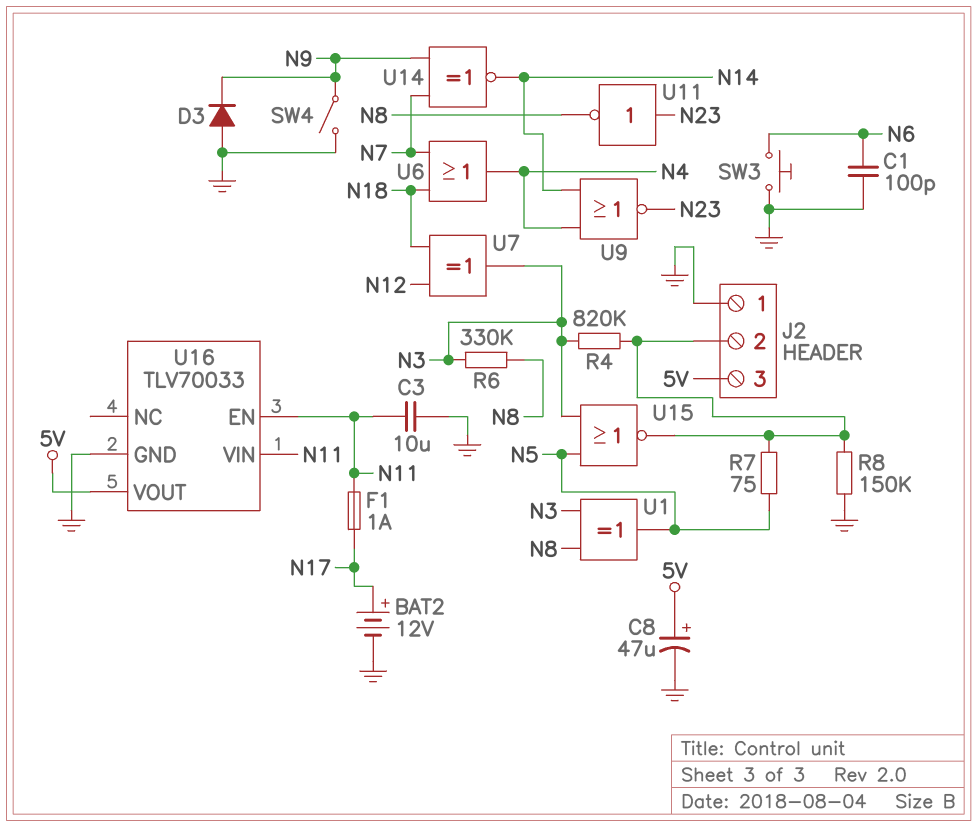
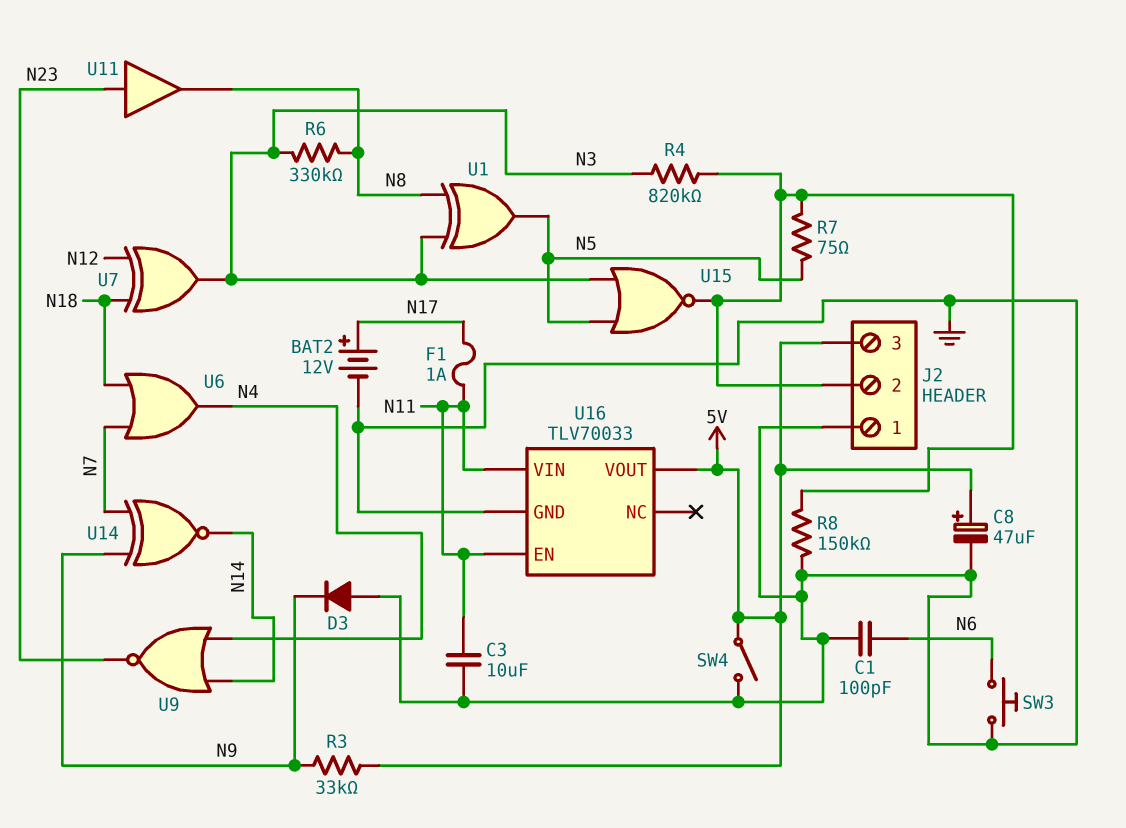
R3: none -> 33k (5V, N9)
SW4: switch (GND, N9) -> switch (5V, GND)
U11: NOT (in N23, out N8) -> buffer (in N23, out N8)

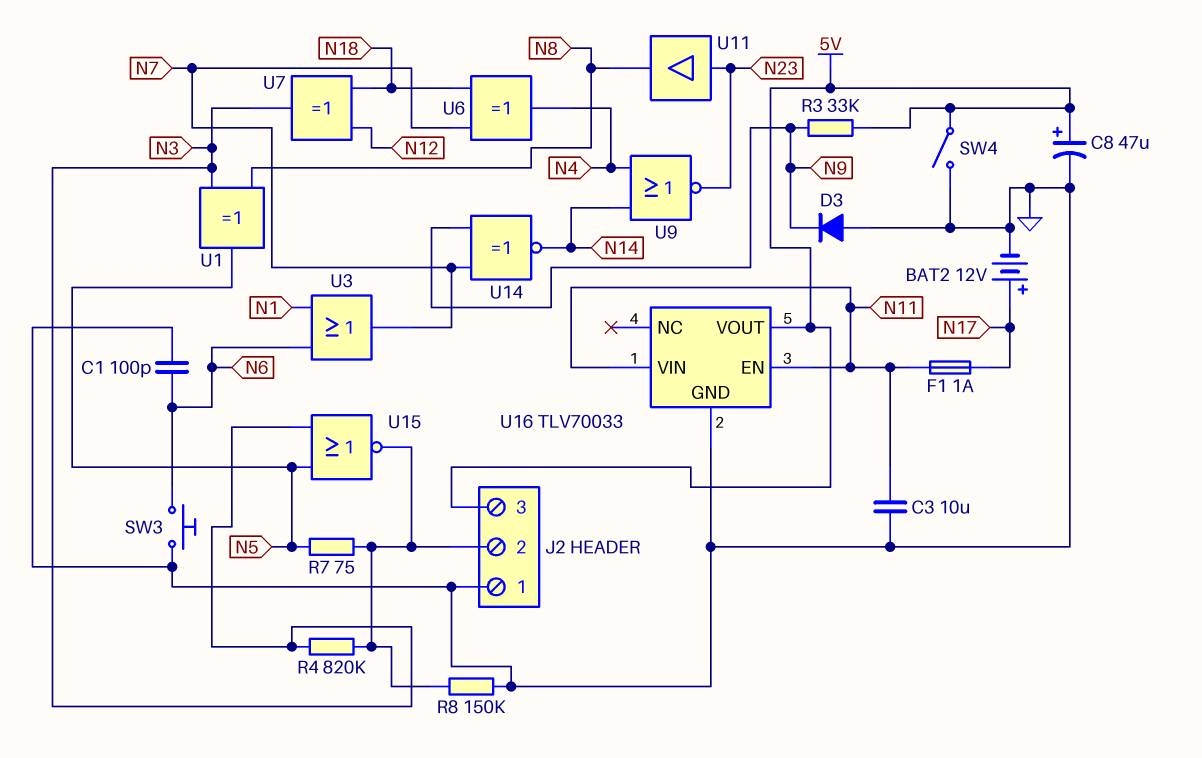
R6: 330k (N3, N8) -> none
U3: none -> OR (in N1, in N6, out N7)
U6: OR (in N7, in N18, out N4) -> XOR (in N7, in N18, out N4)

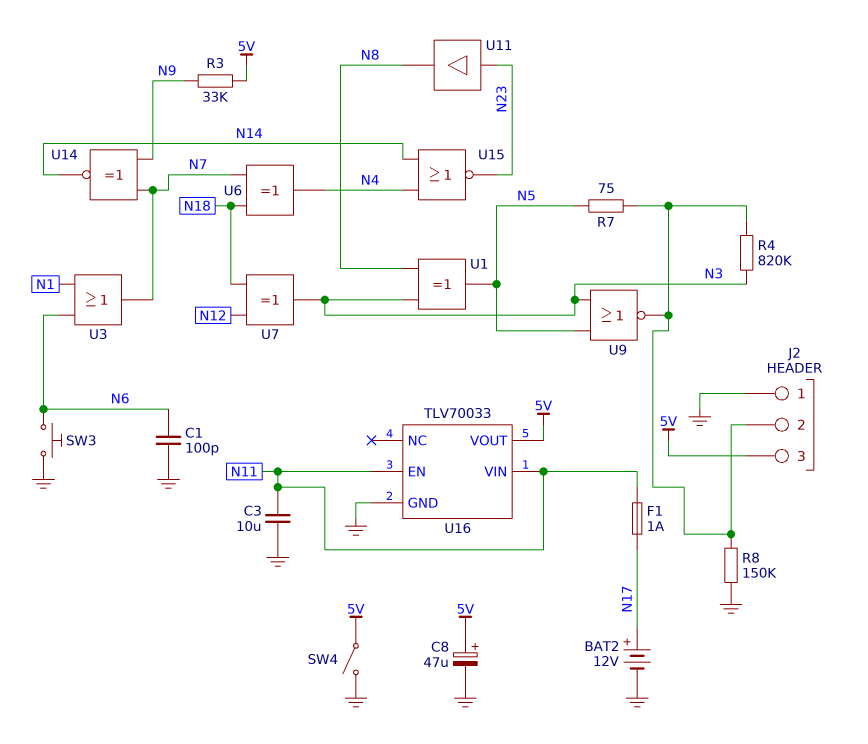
D3: diode (A GND, K N9) -> none
U9: NOR (in N4, in N14, out N23) -> NOR (in N3, in N5, out J2/2)
U15: NOR (in N3, in N5, out J2/2) -> NOR (in N4, in N14, out N23)

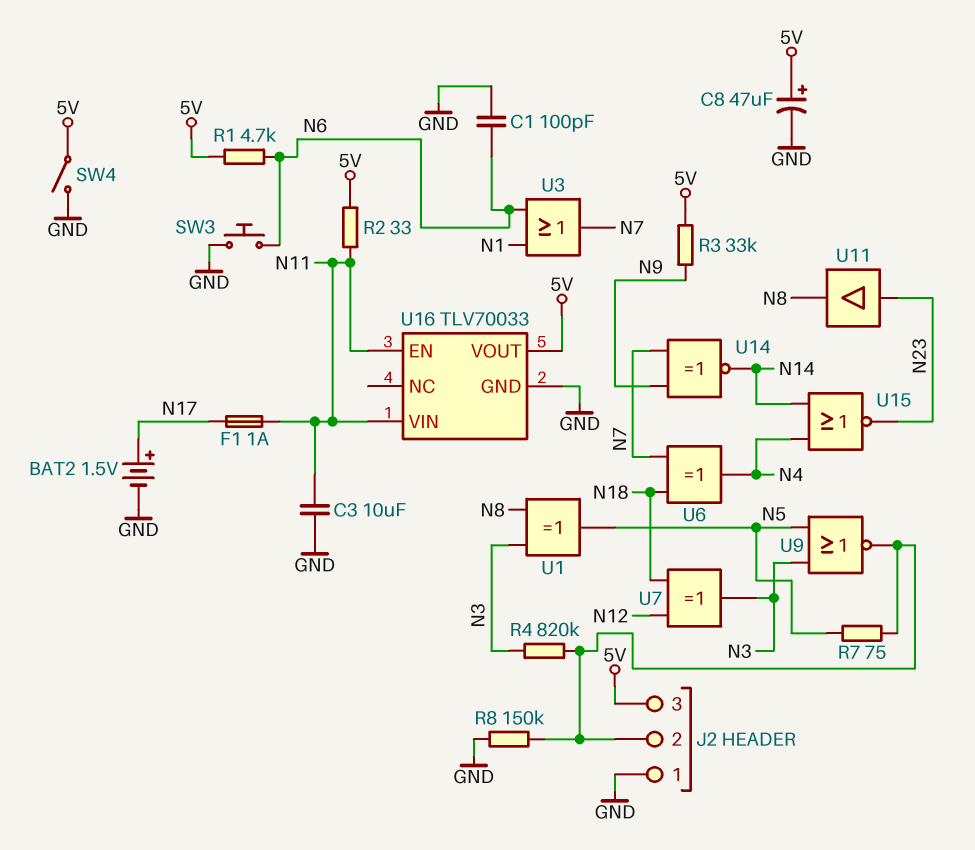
BAT2: 12V (plus N17, minus GND) -> 1.5V (plus N17, minus GND)
R1: none -> 4.7k (5V, N6)
R2: none -> 33 (5V, N11)

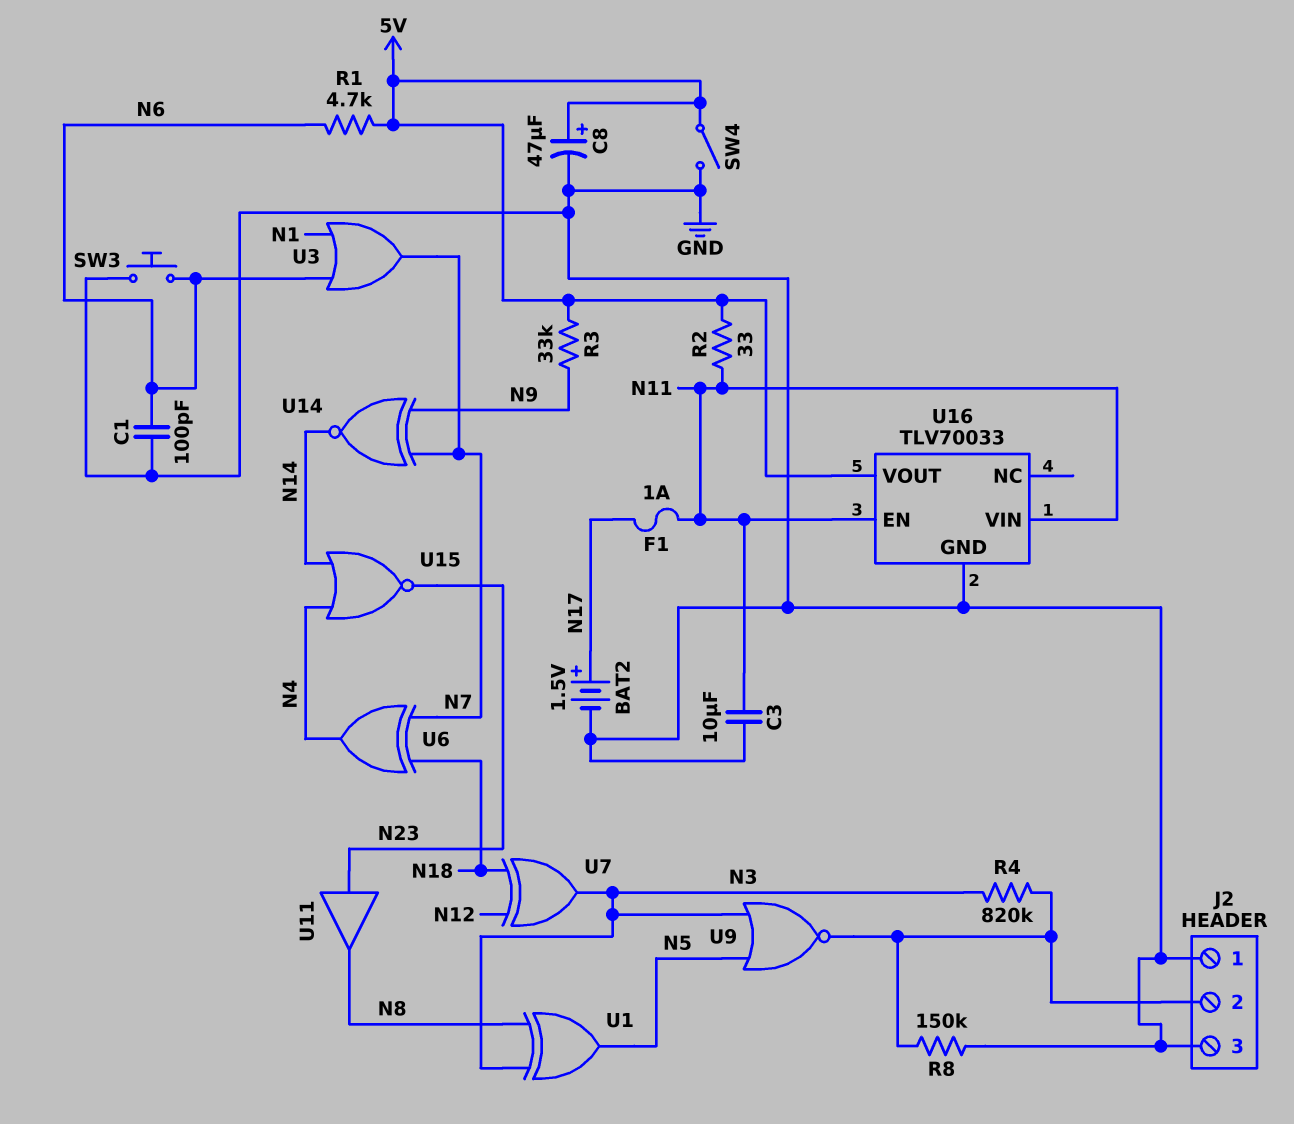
J2 pin 3: 5V -> GND
R7: 75 (J2/2, N5) -> none

